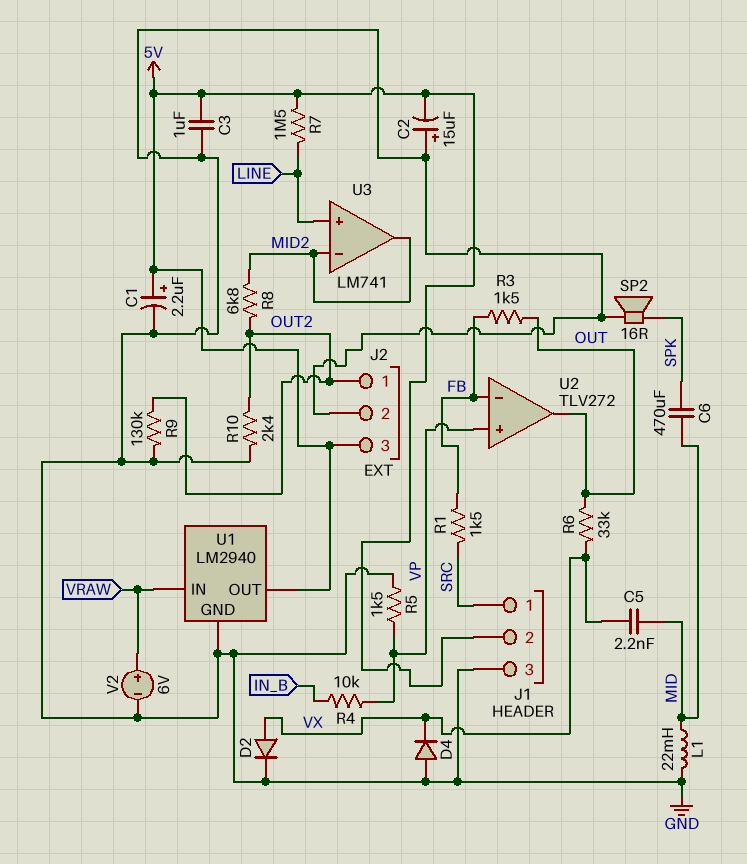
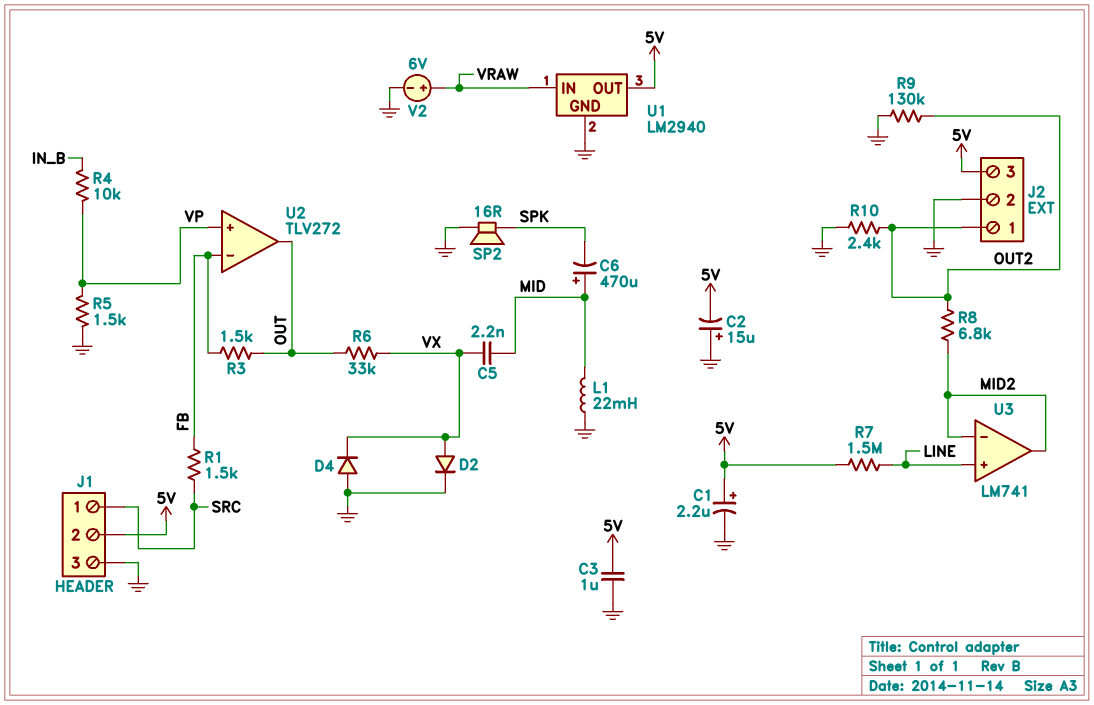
C6: 470uF (MID, SPK) -> 470uF (plus MID, minus SPK)

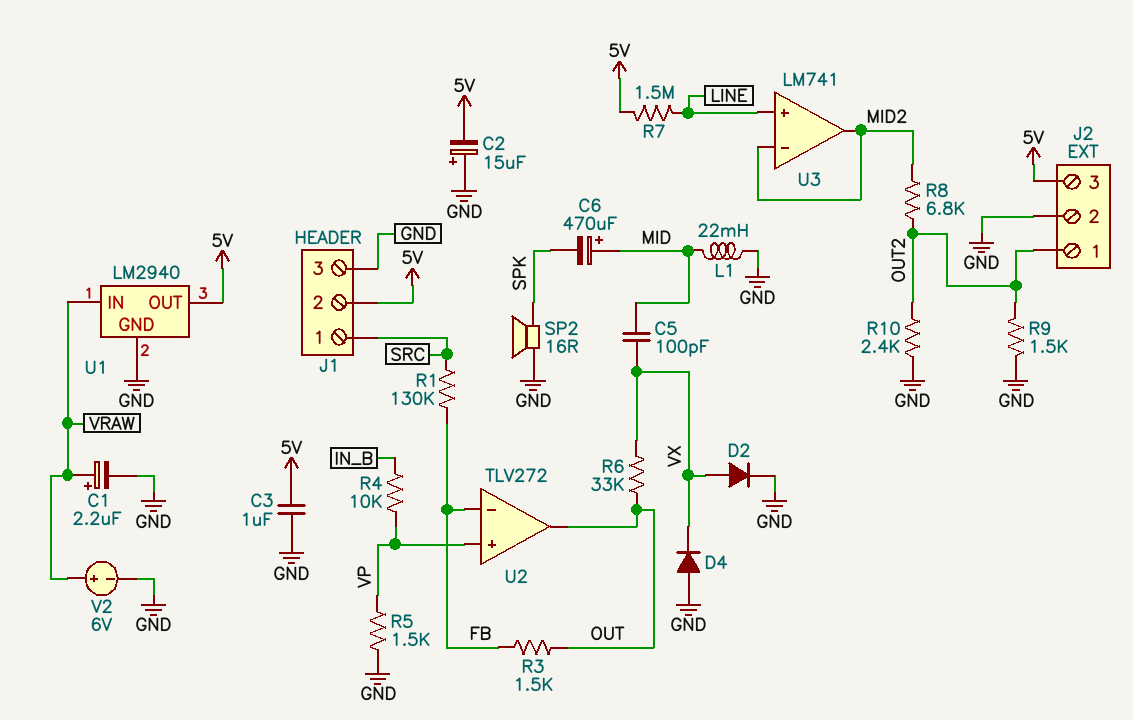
C1: 2.2uF (plus 5V, minus GND) -> 2.2uF (plus VRAW, minus GND)
C5: 2.2nF (MID, VX) -> 100pF (MID, VX)
R1: 1.5k (FB, SRC) -> 130k (FB, SRC)
R9: 130k (GND, OUT2) -> 1.5k (GND, OUT2)

